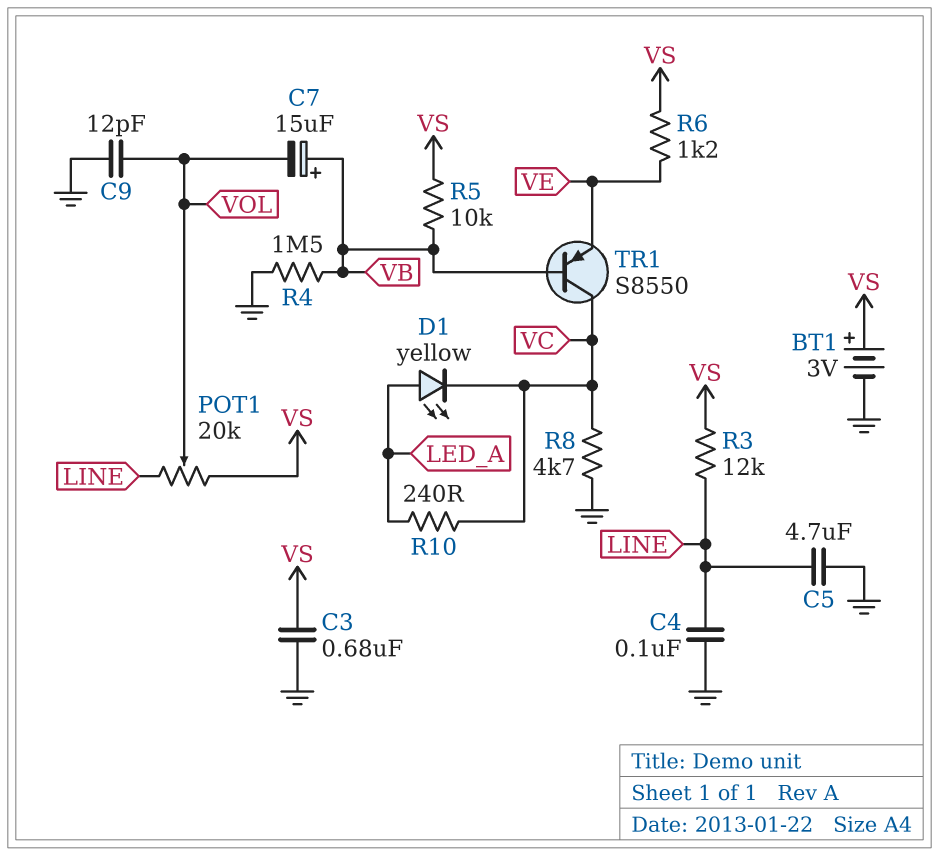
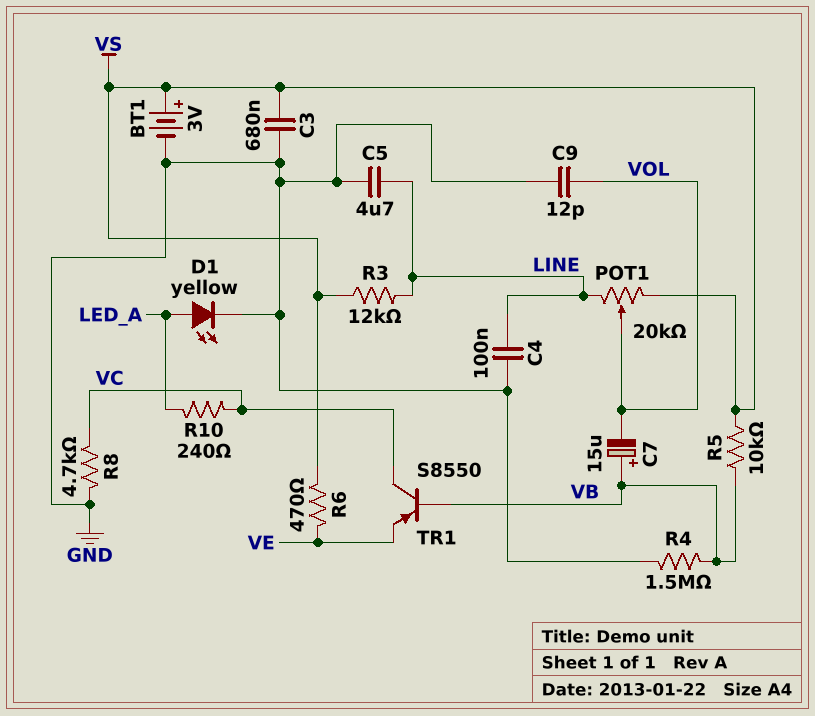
D1: LED yellow (A LED_A, K VC) -> LED yellow (A LED_A, K GND)
R6: 1.2k (VE, VS) -> 470 (VE, VS)

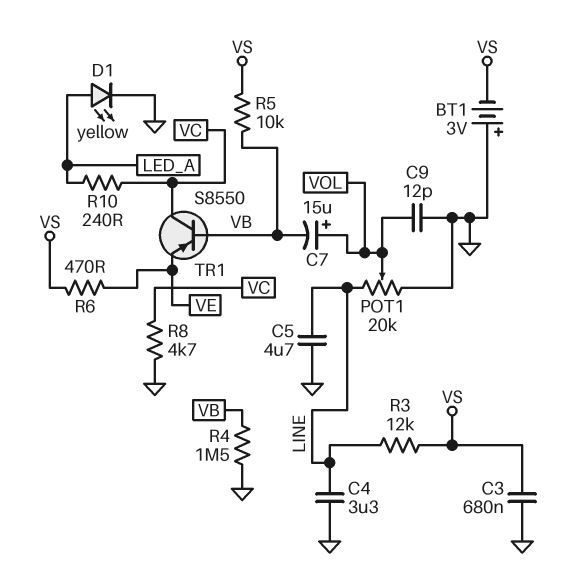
BT1: 3V (plus VS, minus GND) -> 3V (plus GND, minus VS)
C4: 100nF (GND, LINE) -> 3.3uF (GND, LINE)
C7: 15uF (plus VB, minus VOL) -> 15uF (plus VOL, minus VB)
POT1: 20k (LINE, VS, wiper VOL) -> 20k (GND, LINE, wiper VOL)

